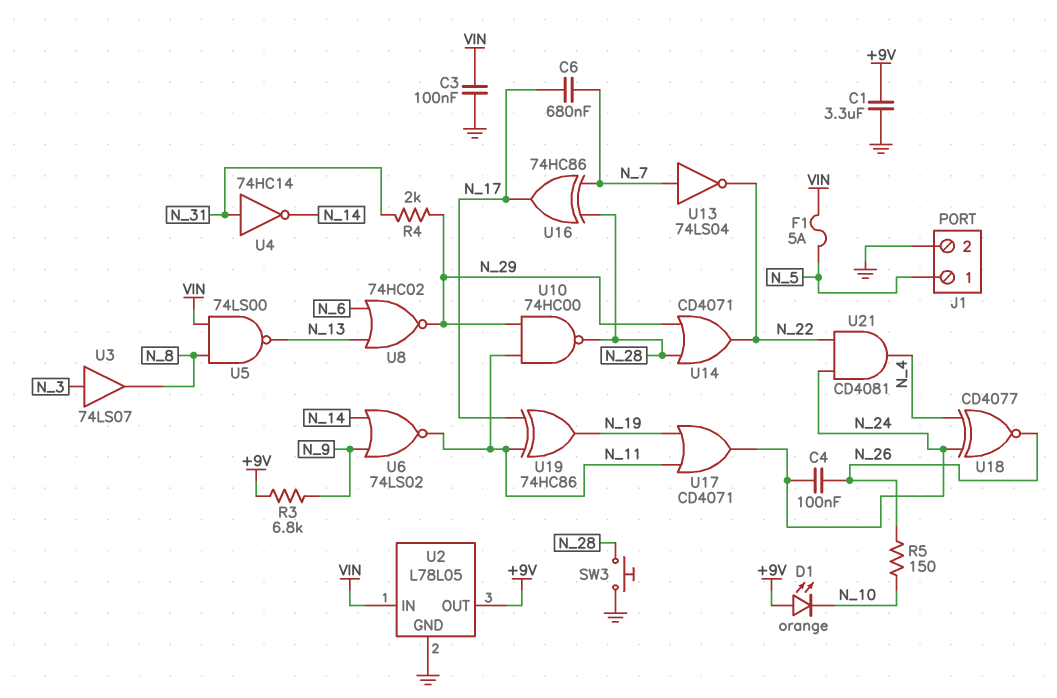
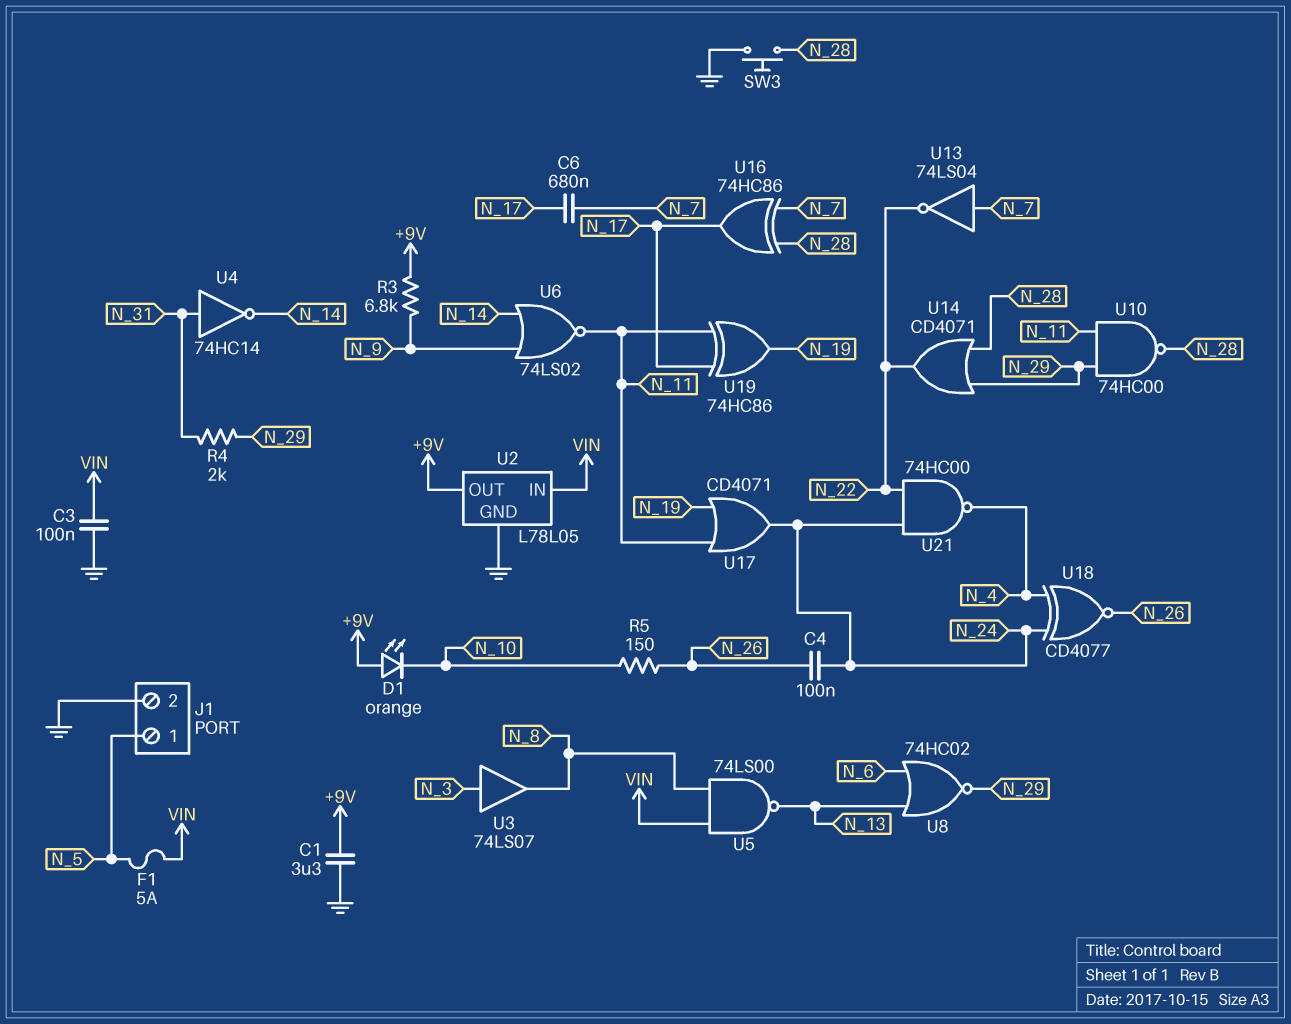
U21: AND CD4081 (in N_22, in N_24, out N_4) -> NAND 74HC00 (in N_22, in N_24, out N_4)

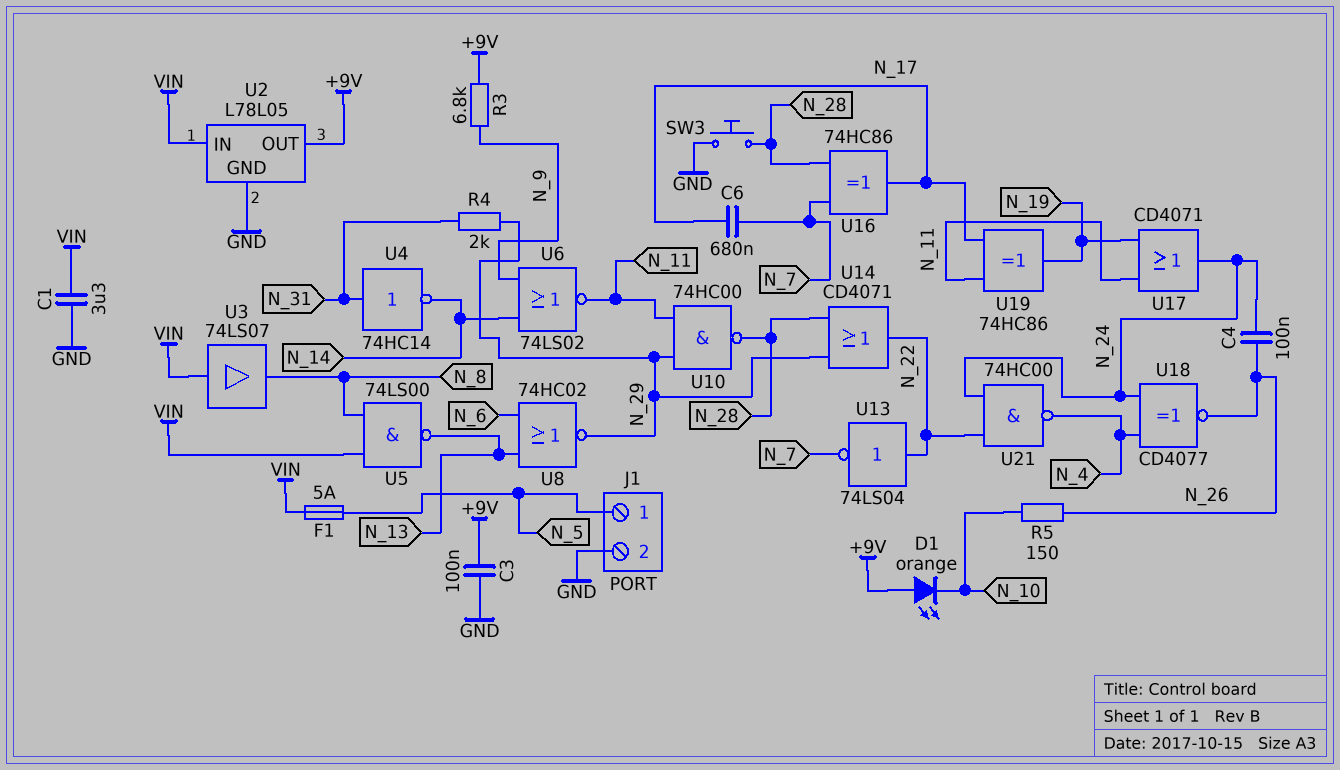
C1: 3.3uF (+9V, GND) -> 3.3uF (GND, VIN)
C3: 100nF (GND, VIN) -> 100nF (+9V, GND)
U3: buffer 74LS07 (in N_3, out N_8) -> buffer 74LS07 (in VIN, out N_8)
U13: NOT 74LS04 (in N_7, out N_22) -> NOT 74LS04 (in N_22, out N_7)

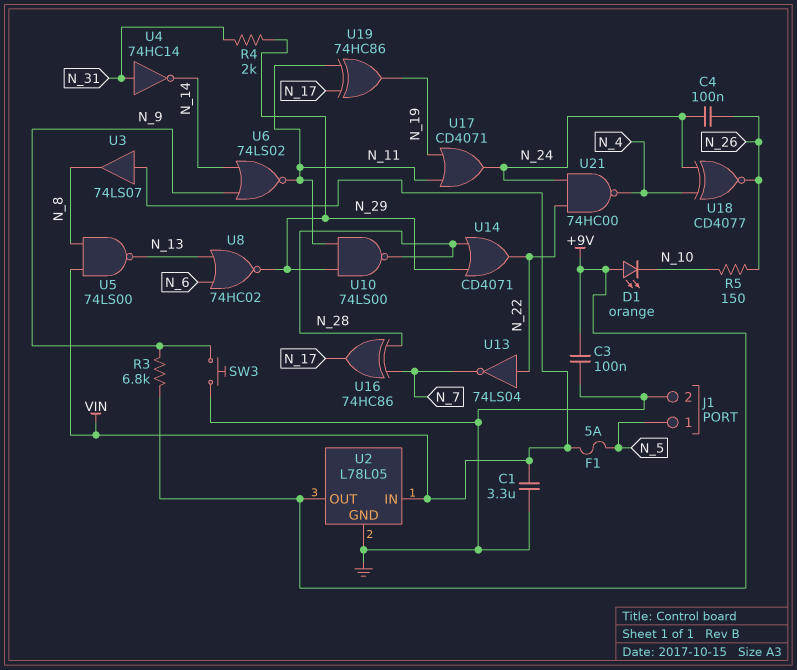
C6: 680nF (N_7, N_17) -> none
SW3: button (GND, N_28) -> button (GND, N_9)
U10: NAND 74HC00 (in N_11, in N_29, out N_28) -> NAND 74LS00 (in N_11, in N_29, out N_28)

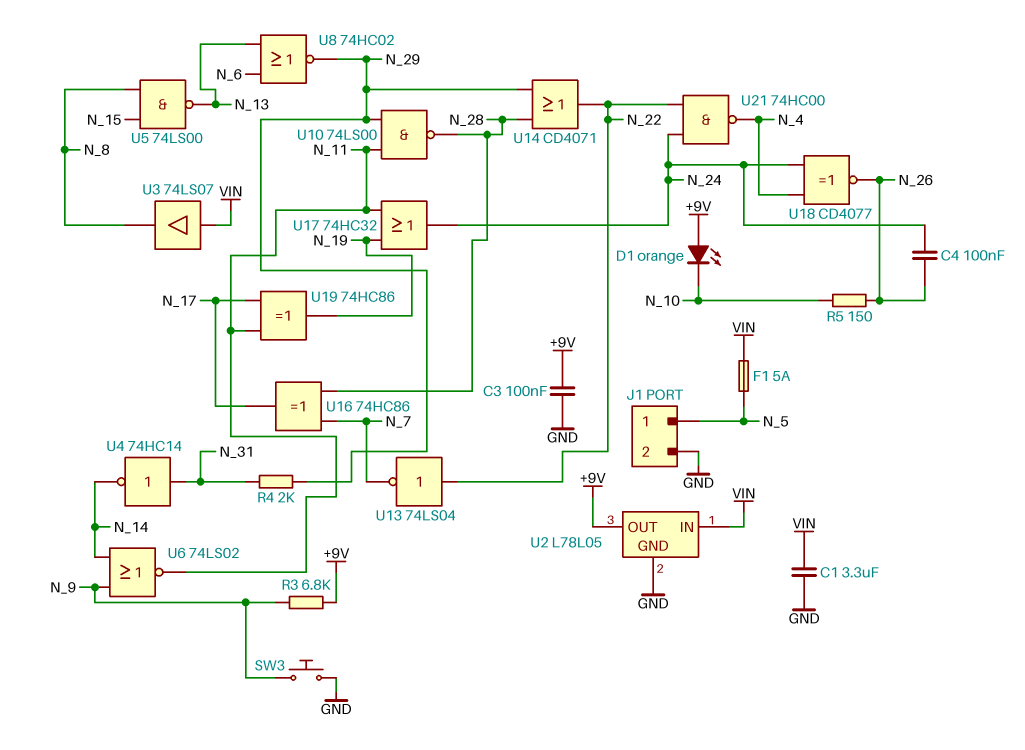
U5: NAND 74LS00 (in N_8, in VIN, out N_13) -> NAND 74LS00 (in N_8, in N_15, out N_13)
U17: OR CD4071 (in N_11, in N_19, out N_24) -> OR 74HC32 (in N_11, in N_19, out N_24)

